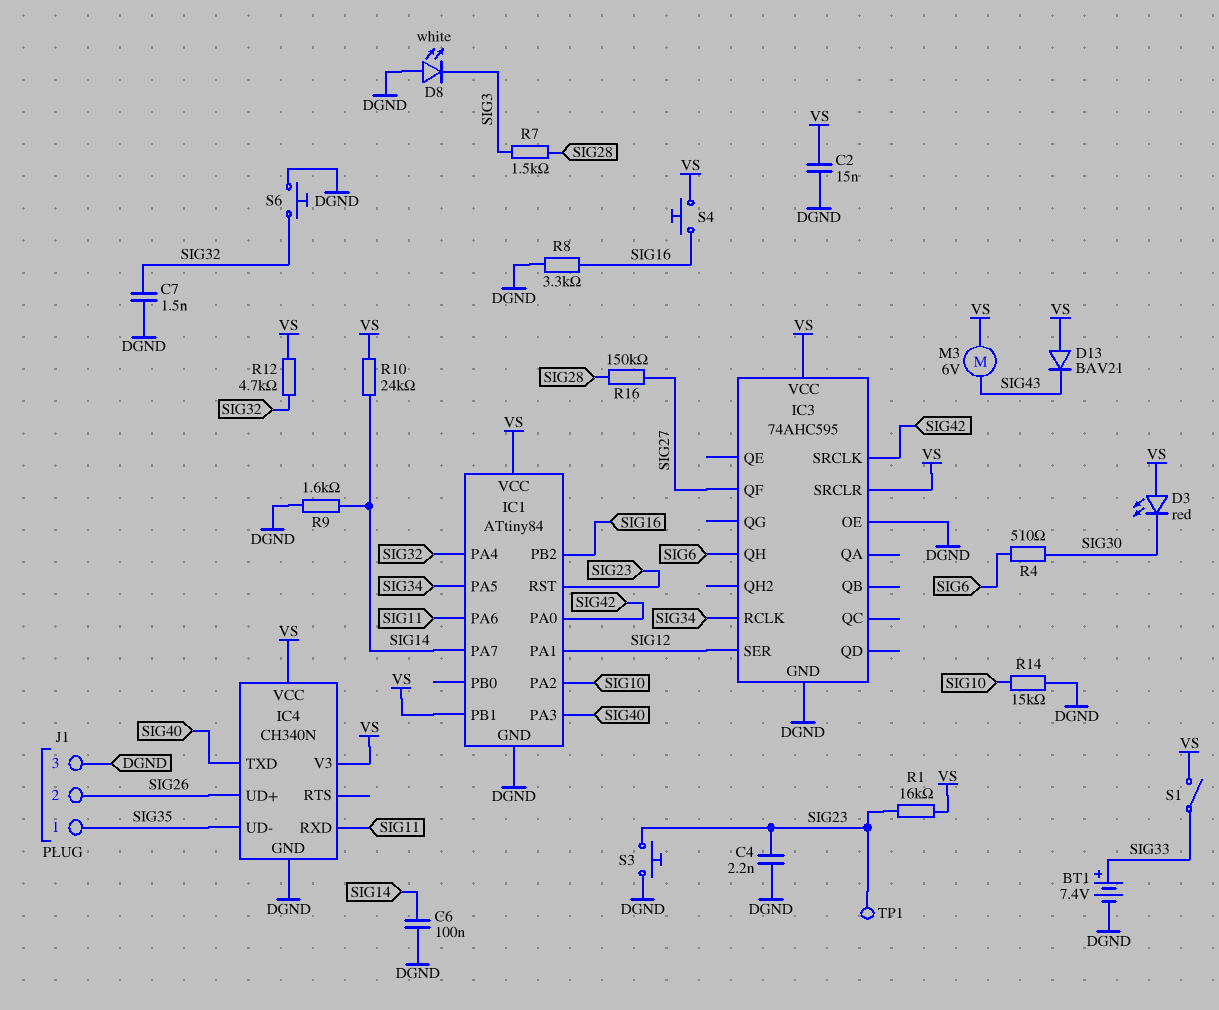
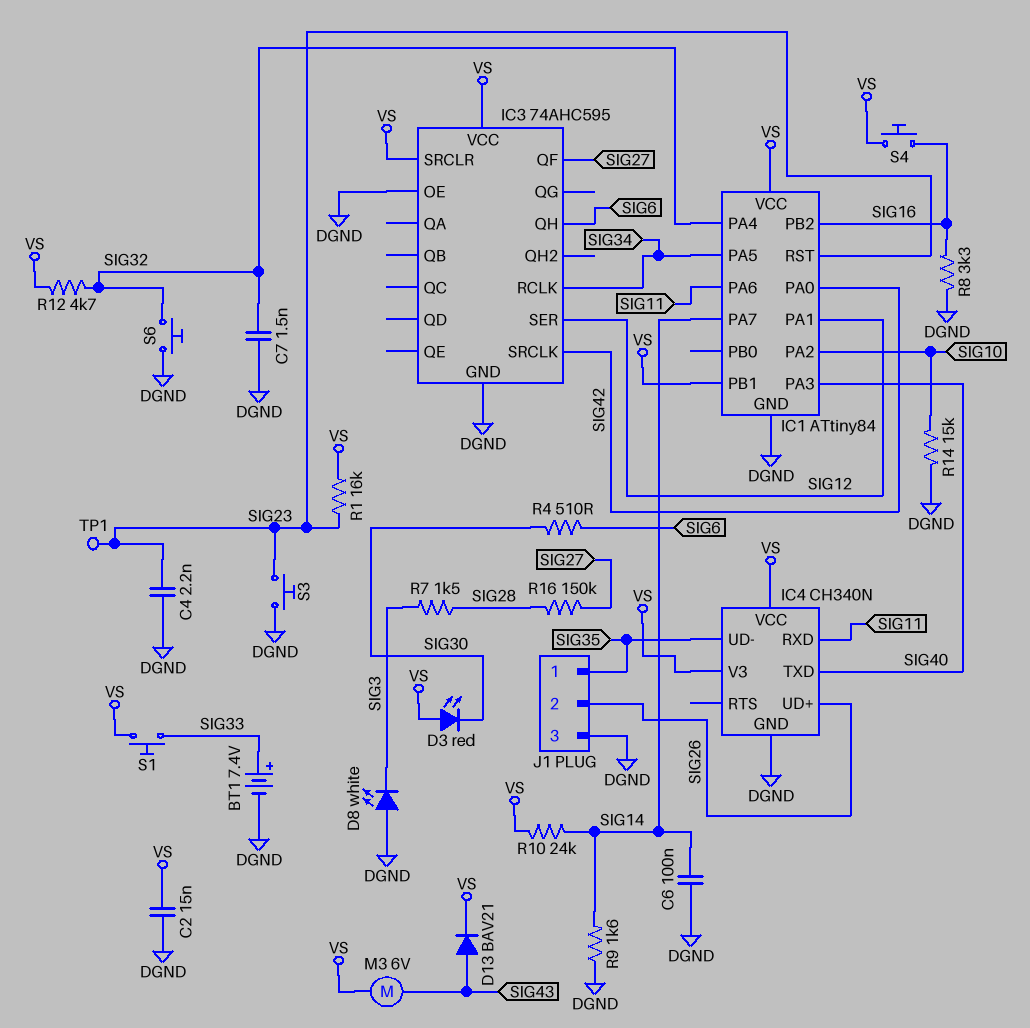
D13: diode BAV21 (A VS, K SIG43) -> diode BAV21 (A SIG43, K VS)
S1: switch (SIG33, VS) -> button (SIG33, VS)

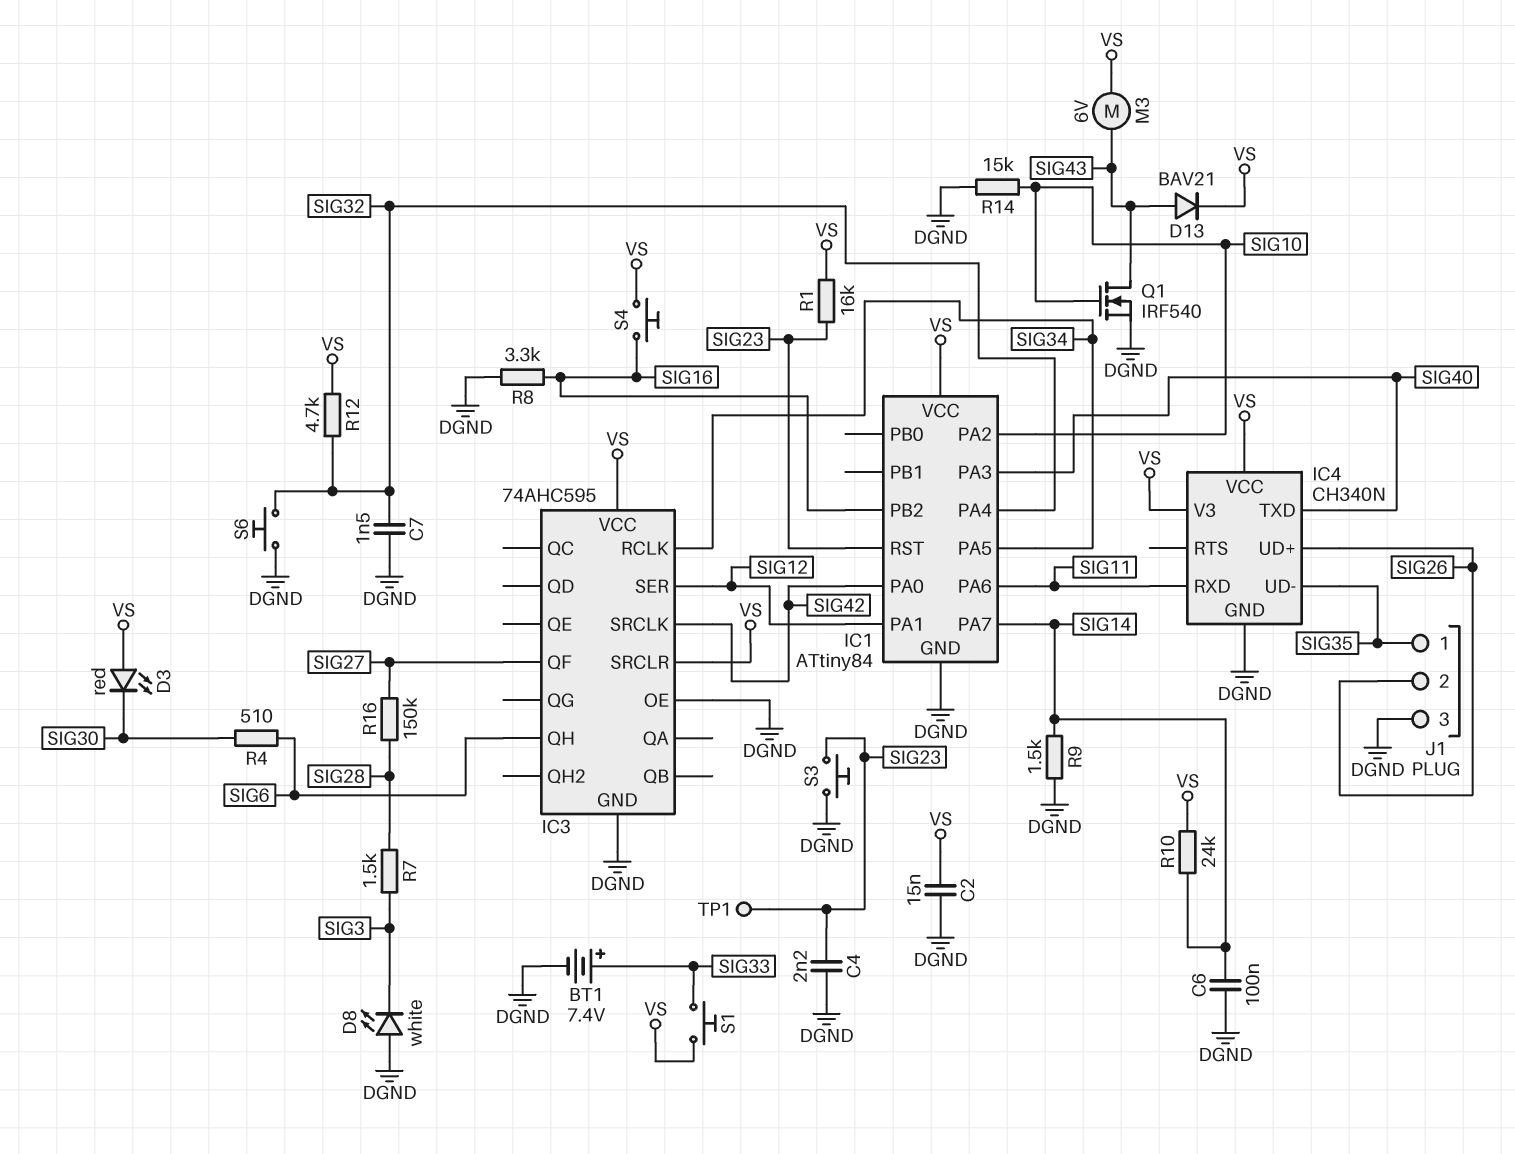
IC1 pin PB1: VS -> none
Q1: none -> NMOS IRF540 (G SIG10, D SIG43, S DGND)
R9: 1.6k (DGND, SIG14) -> 1.5k (DGND, SIG14)

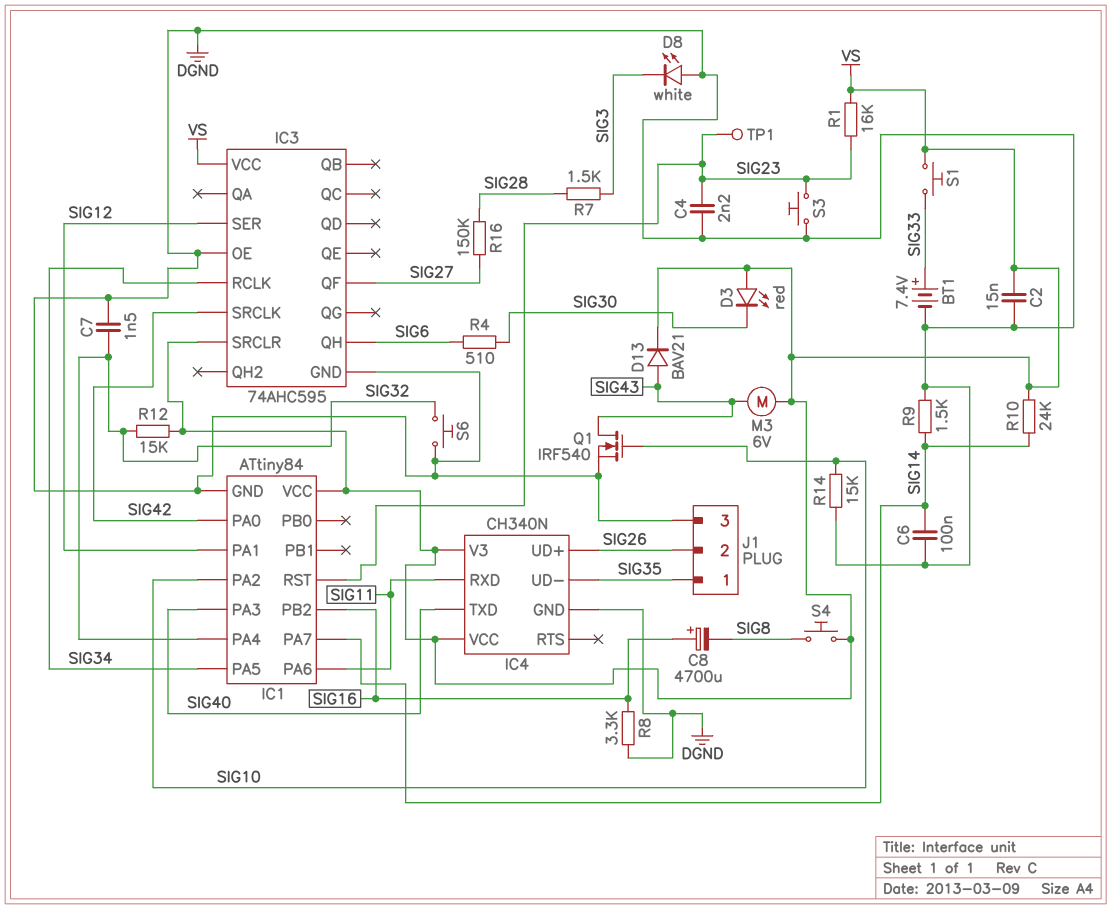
C8: none -> 4700uF (plus SIG16, minus SIG8)
R12: 4.7k (SIG32, VS) -> 15k (SIG32, VS)
S4: button (SIG16, VS) -> button (SIG8, VS)

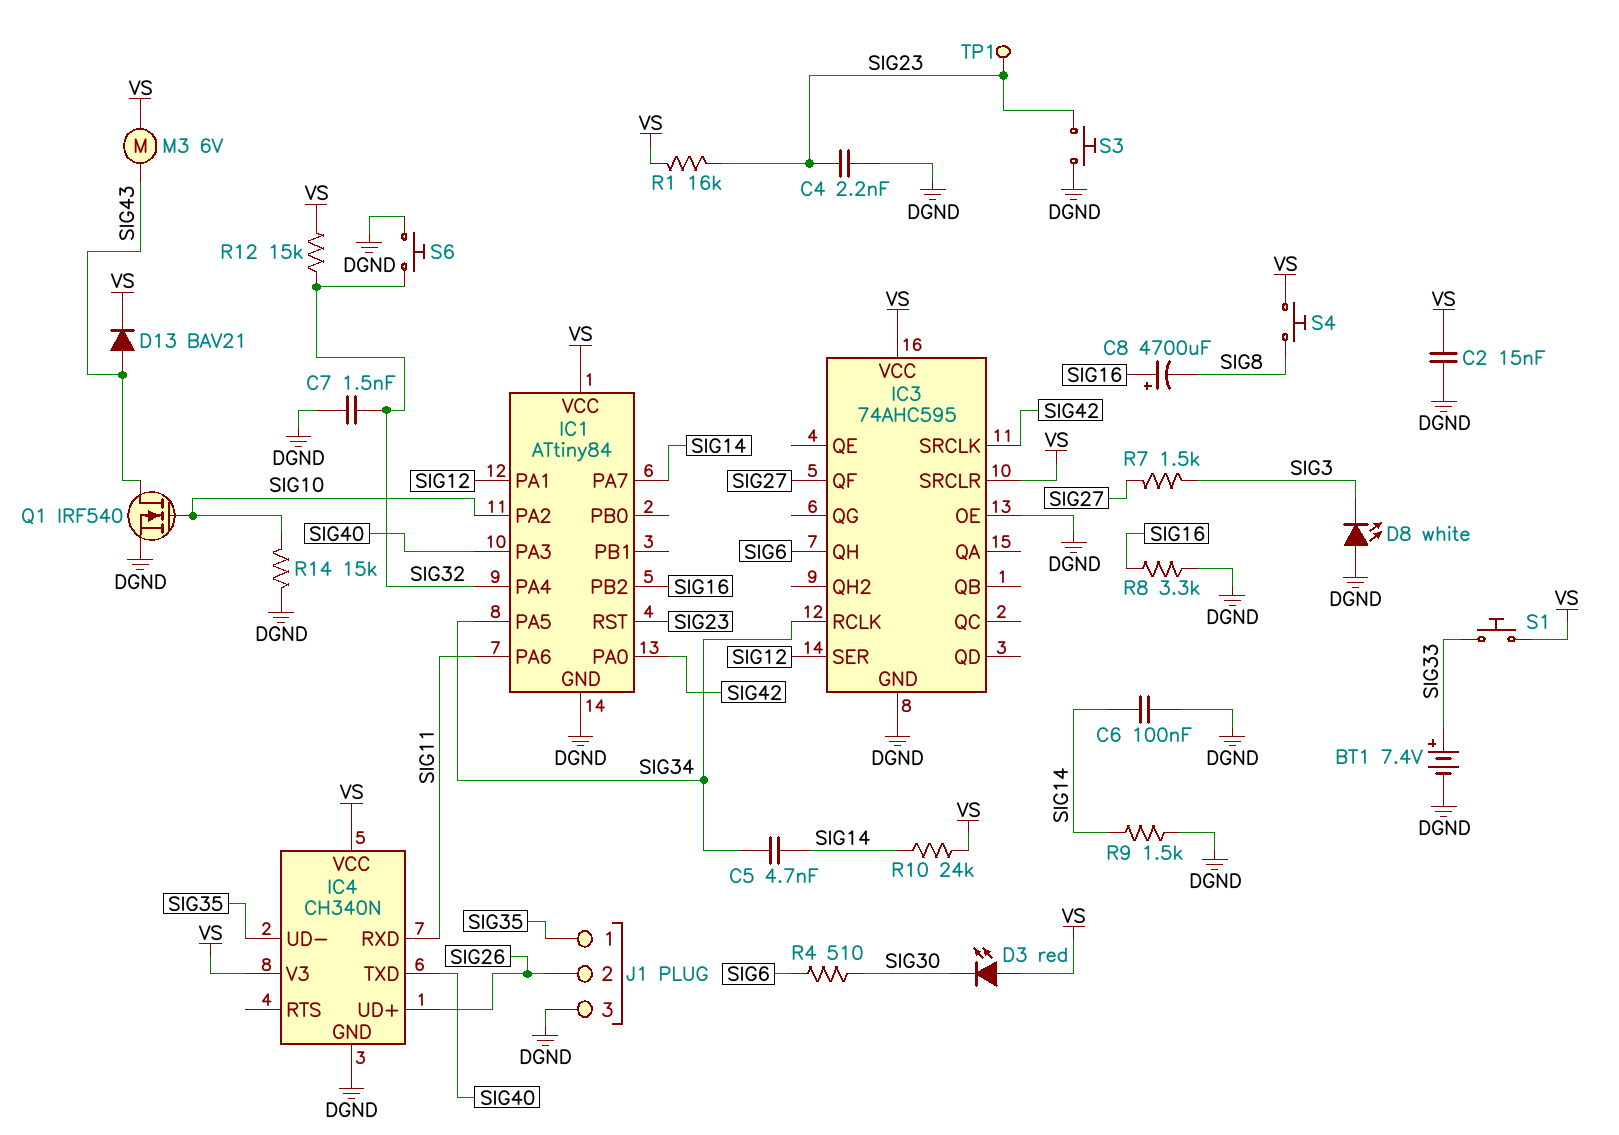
C5: none -> 4.7nF (SIG14, SIG34)
R7: 1.5k (SIG3, SIG28) -> 1.5k (SIG3, SIG27)
R16: 150k (SIG27, SIG28) -> none

